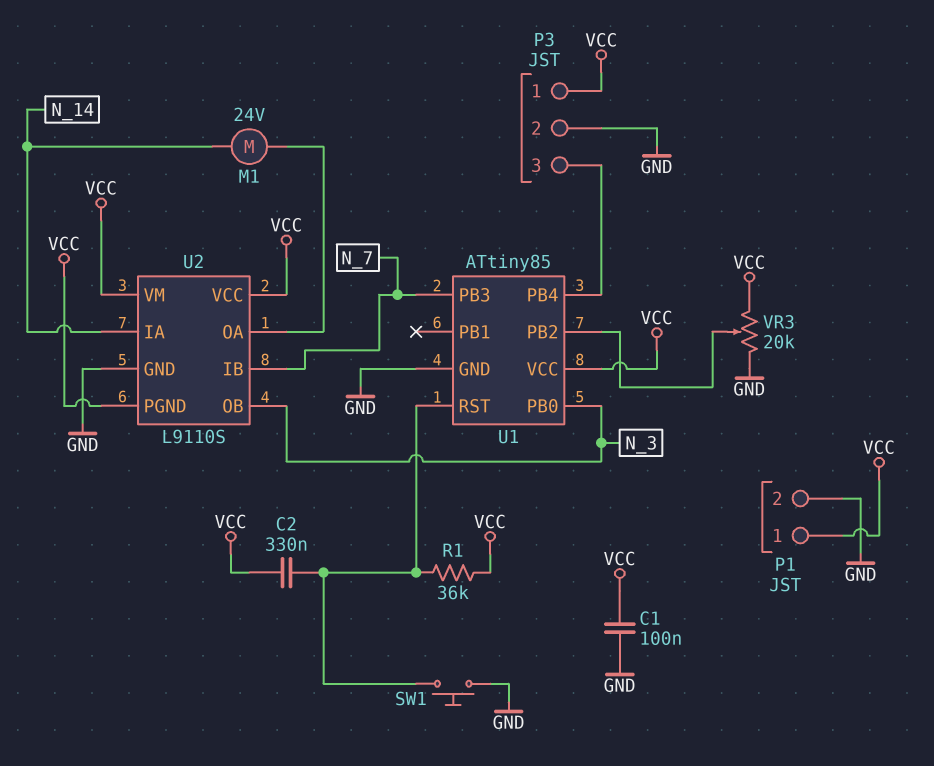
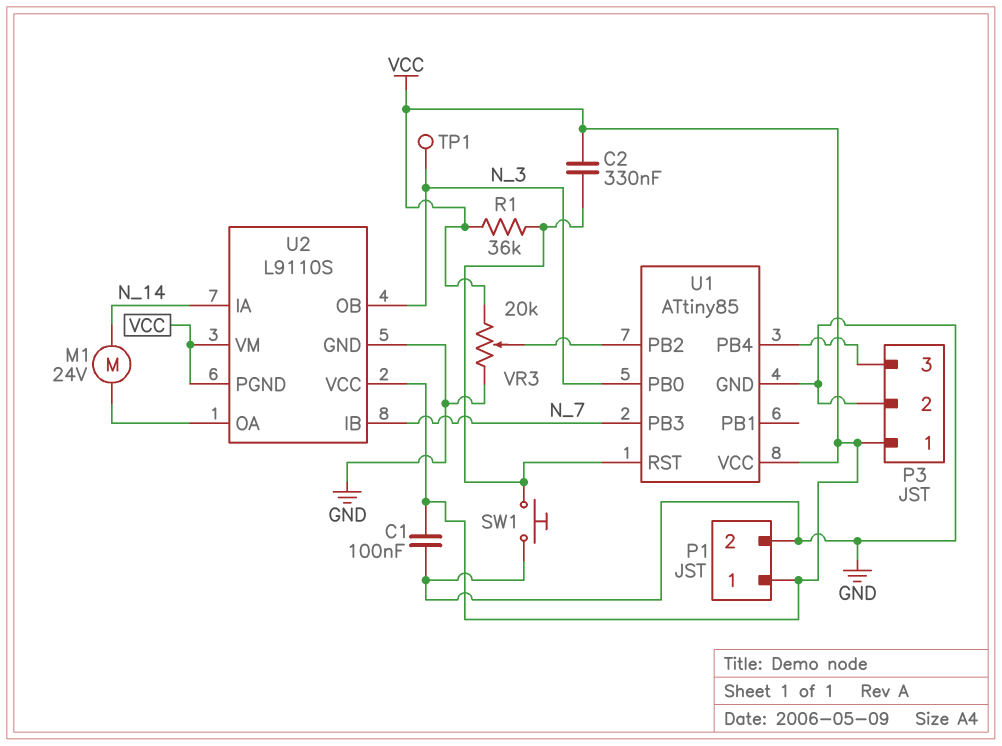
TP1: none -> test point (N_3)

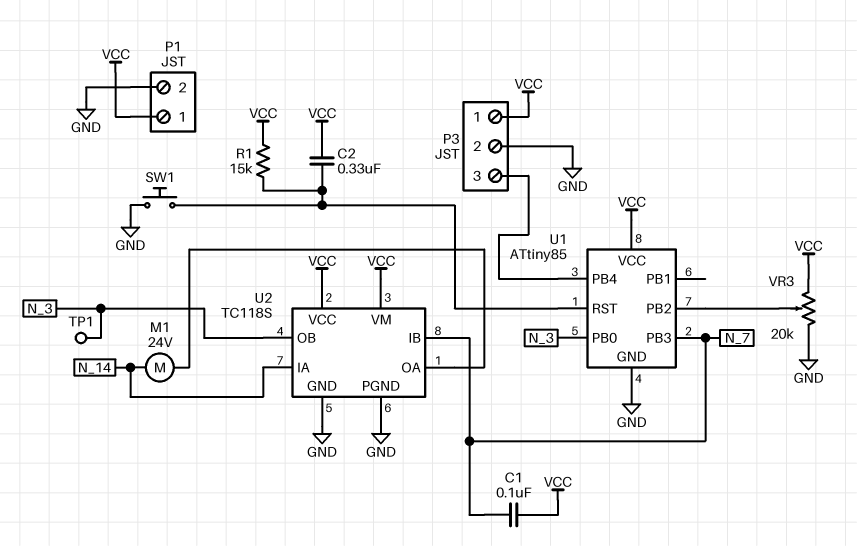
C1: 100nF (GND, VCC) -> 100nF (N_7, VCC)
R1: 36k (U1/RST, VCC) -> 15k (U1/RST, VCC)
U2: L9110S -> TC118S
U2 pin PGND: VCC -> GND

